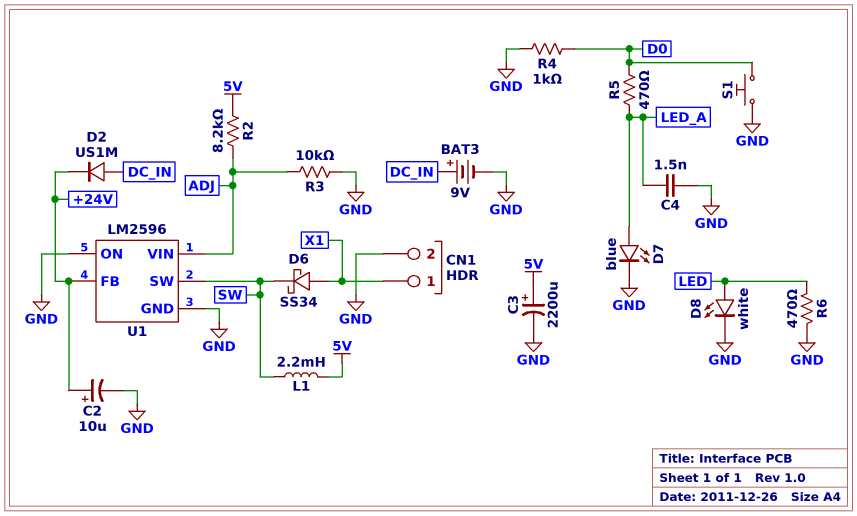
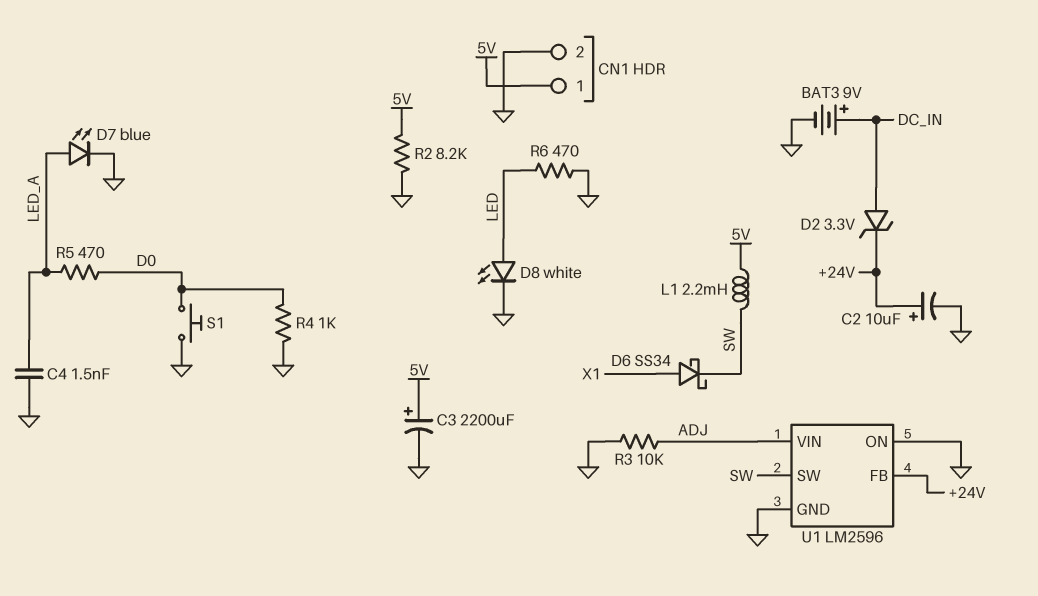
CN1 pin 1: X1 -> 5V
D2: diode US1M (A DC_IN, K +24V) -> zener 3.3V (A DC_IN, K +24V)
R2: 8.2k (5V, ADJ) -> 8.2k (5V, GND)

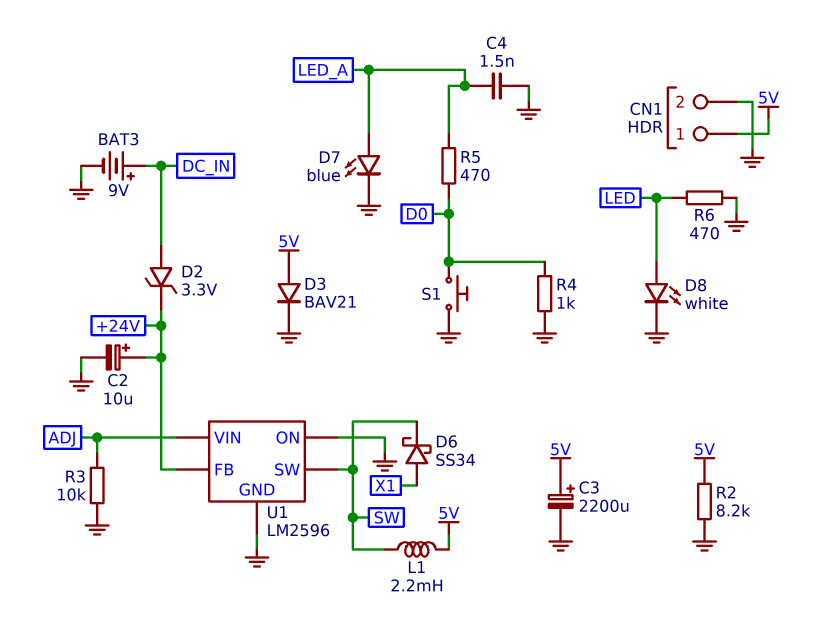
D3: none -> diode BAV21 (A 5V, K GND)

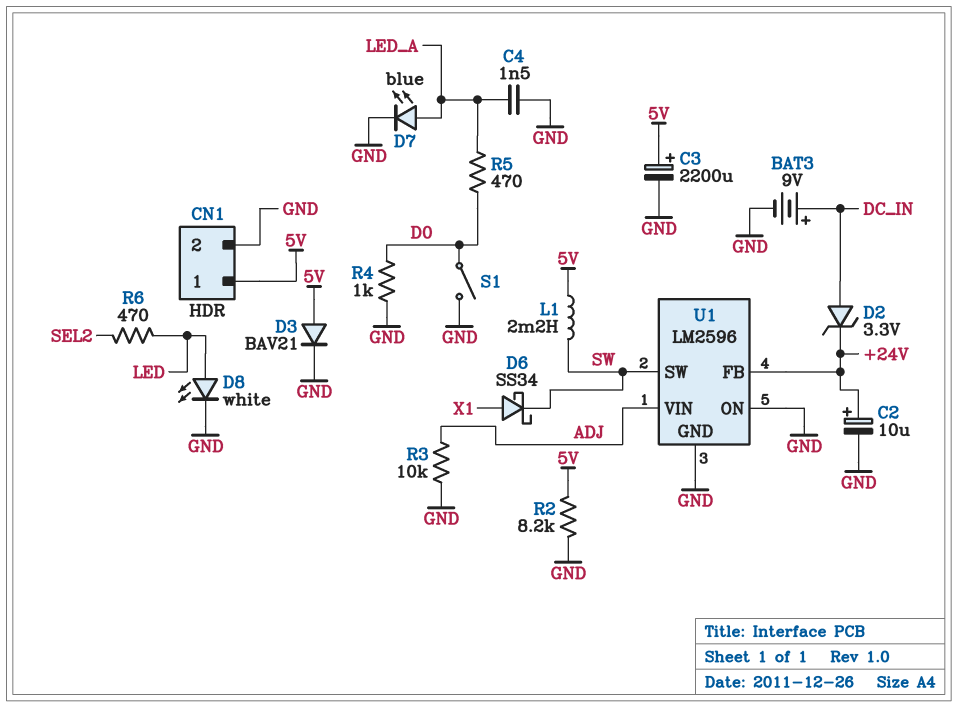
R6: 470 (GND, LED) -> 470 (LED, SEL2)
S1: button (D0, GND) -> switch (D0, GND)

